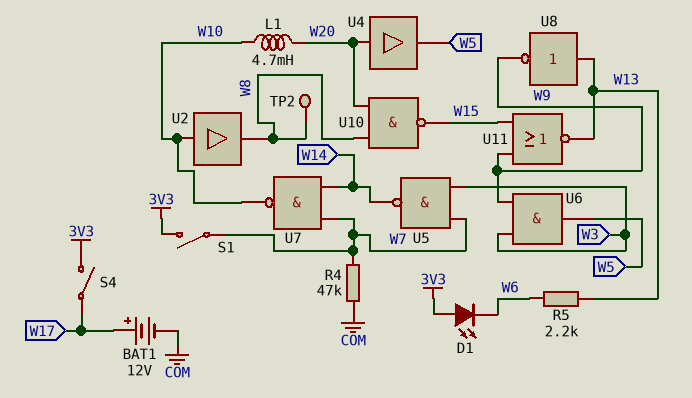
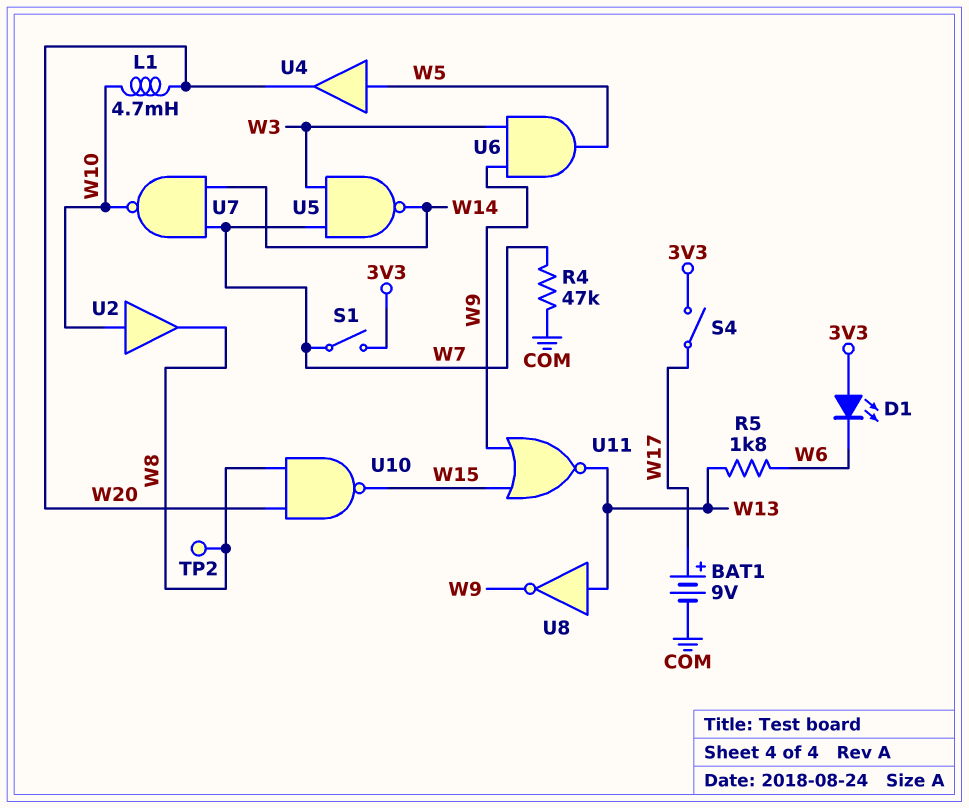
BAT1: 12V (plus W17, minus COM) -> 9V (plus W17, minus COM)
R5: 2.2k (W6, W13) -> 1.8k (W6, W13)
U4: buffer (in W20, out W5) -> buffer (in W5, out W20)

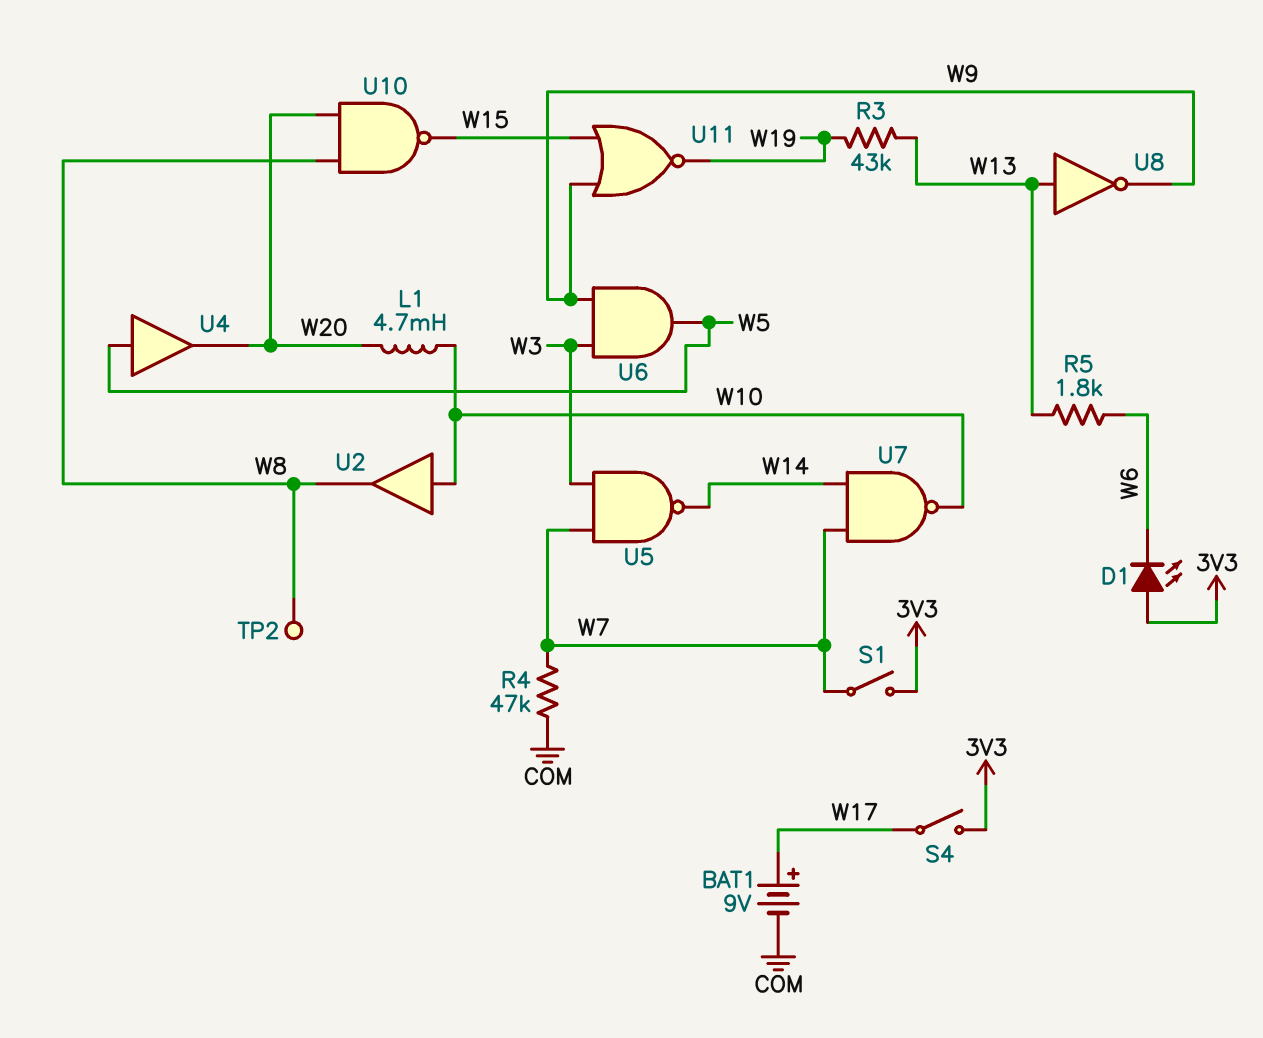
R3: none -> 43k (W13, W19)
U11: NOR (in W9, in W15, out W13) -> NOR (in W9, in W15, out W19)

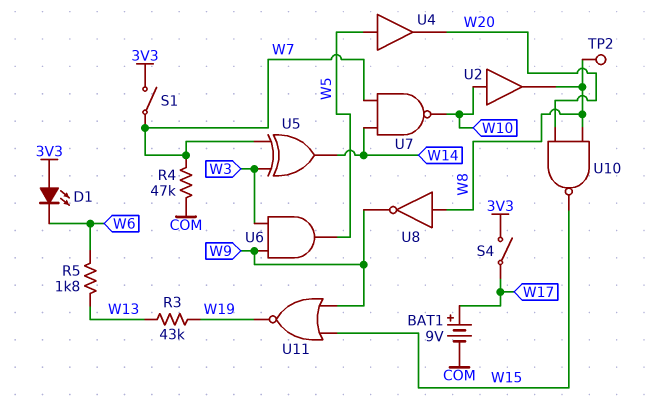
L1: 4.7mH (W10, W20) -> none
U5: NAND (in W3, in W7, out W14) -> XOR (in W3, in W7, out W14)
U8: NOT (in W13, out W9) -> NOT (in W8, out W9)

